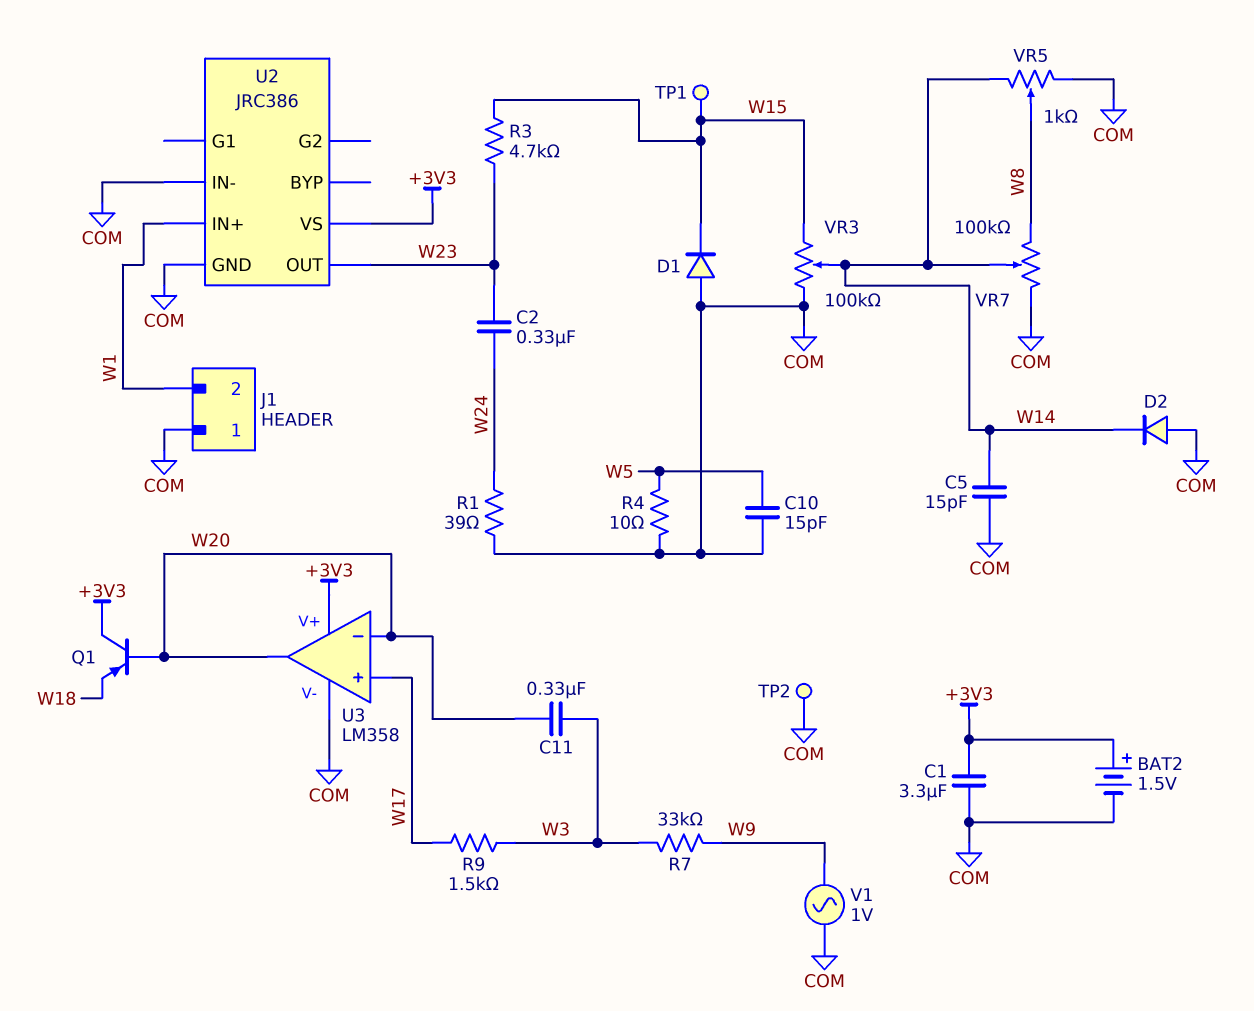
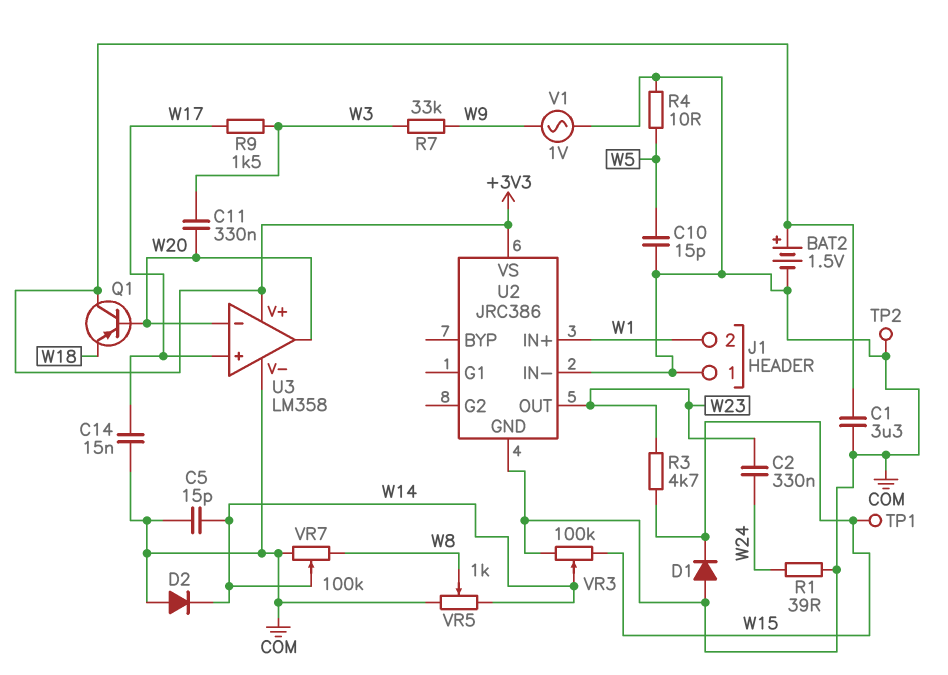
C14: none -> 15nF (COM, W17)

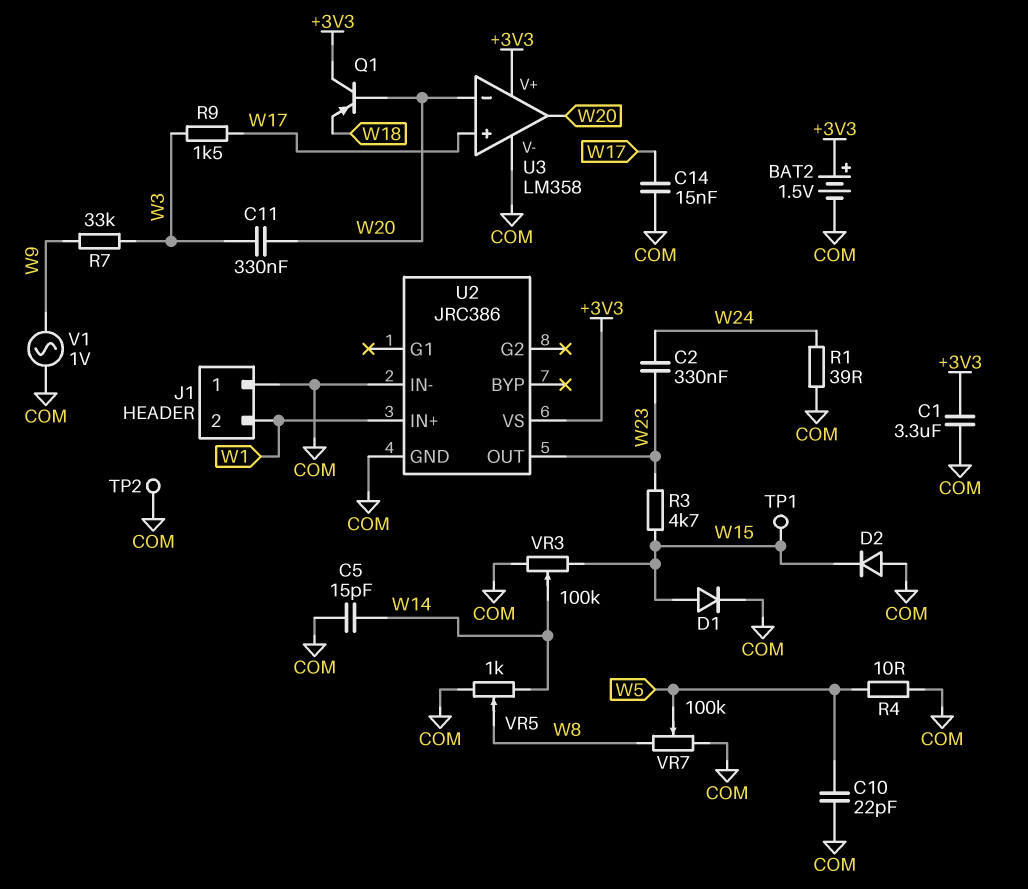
C10: 15pF (COM, W5) -> 22pF (COM, W5)
D1: diode (A COM, K W15) -> diode (A W15, K COM)
D2: diode (A COM, K W14) -> diode (A COM, K W15)
VR7: 100k (COM, W8, wiper W14) -> 100k (COM, W8, wiper W5)

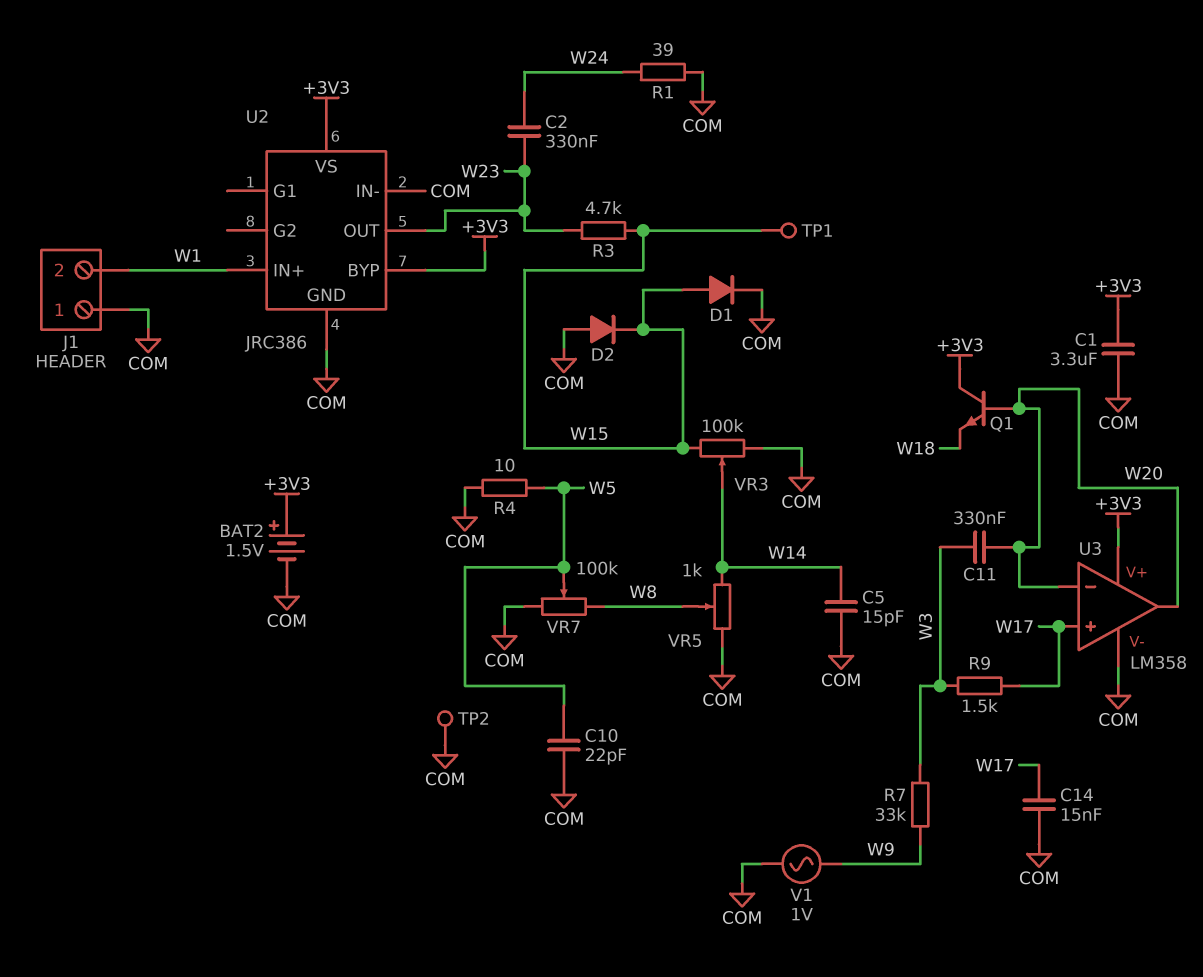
Q1: PNP (B W20, C +3V3, E W18) -> NPN (B W20, C +3V3, E W18)
U2 pin BYP: none -> +3V3

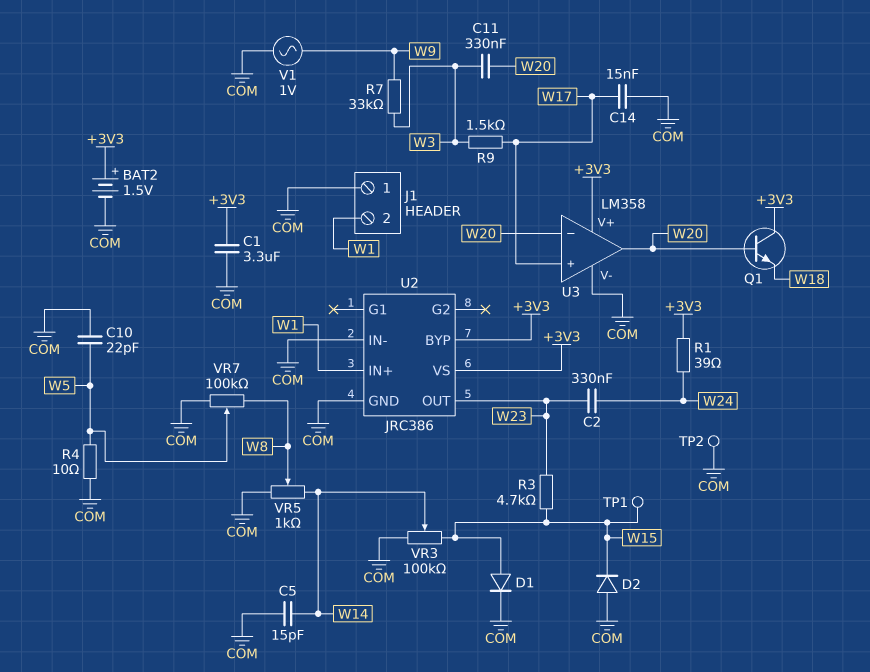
R1: 39 (COM, W24) -> 39 (+3V3, W24)

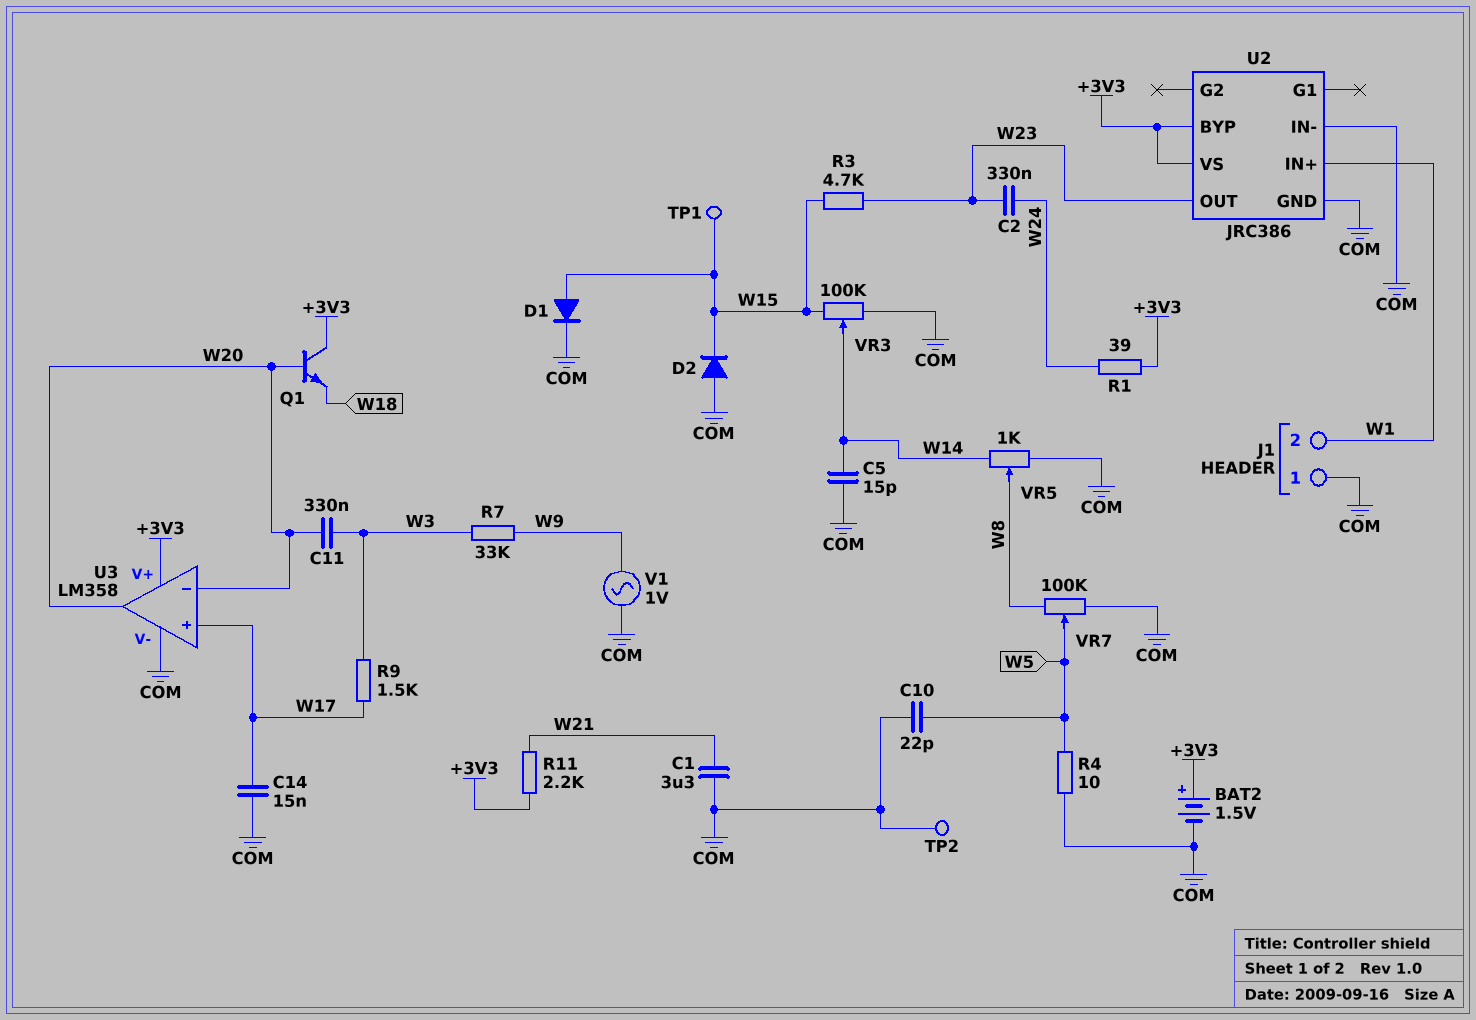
C1: 3.3uF (+3V3, COM) -> 3.3uF (COM, W21)
R11: none -> 2.2k (+3V3, W21)

